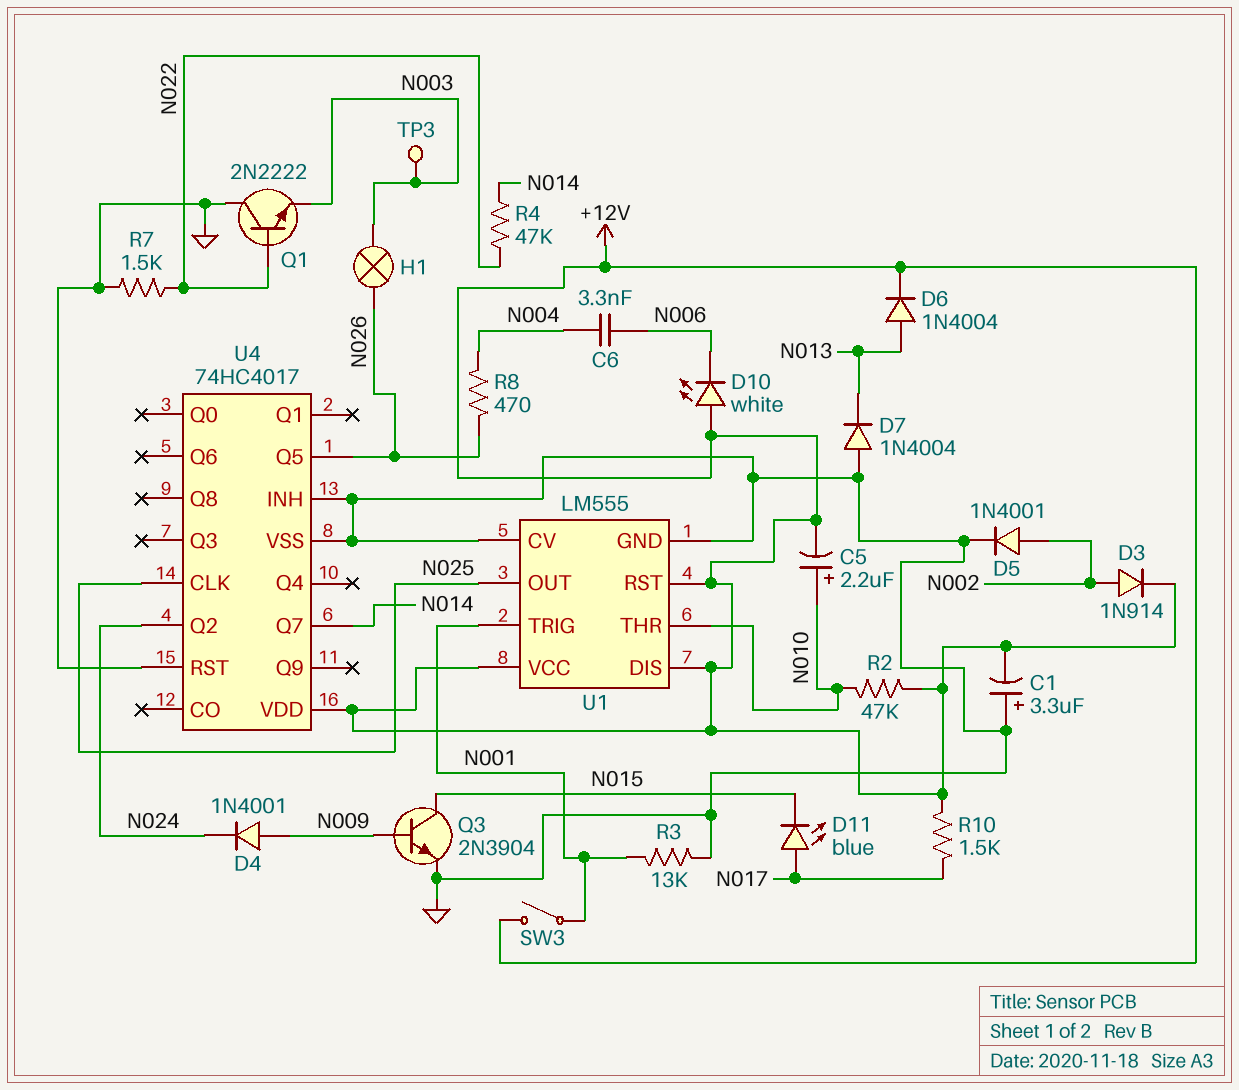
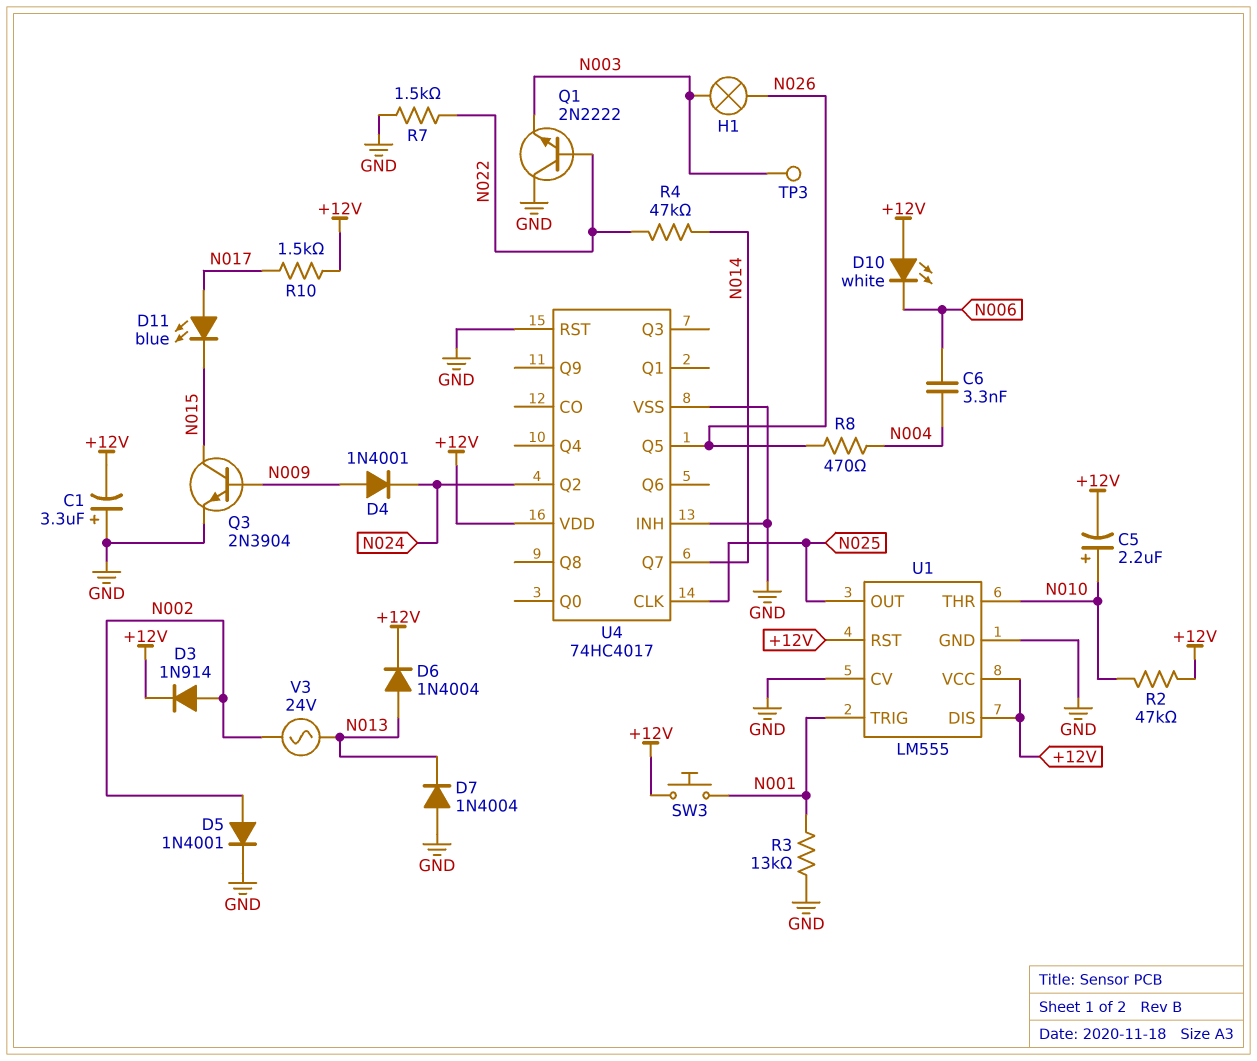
SW3: switch (+12V, N001) -> button (+12V, N001)
V3: none -> AC 24V (N002, N013)

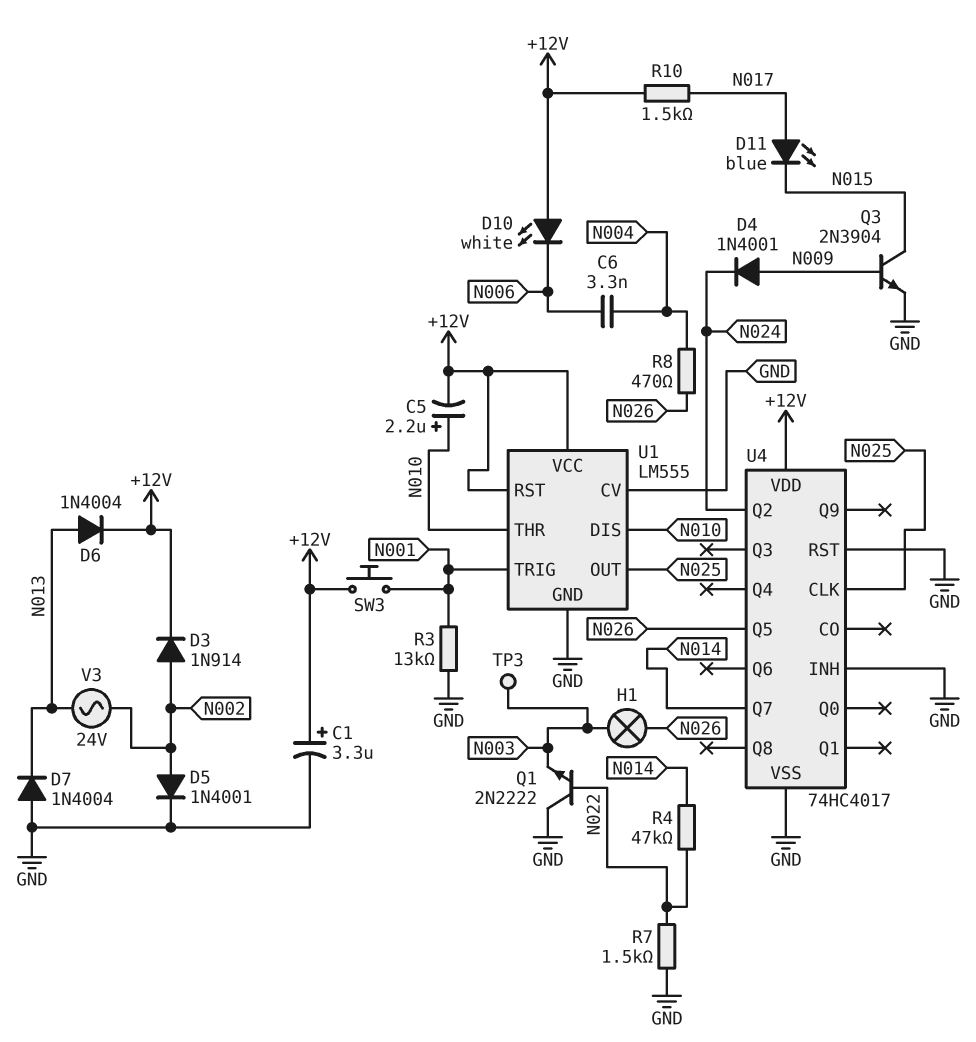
C1: 3.3uF (plus GND, minus +12V) -> 3.3uF (plus +12V, minus GND)
R2: 47k (+12V, N010) -> none
U1 pin DIS: +12V -> N010

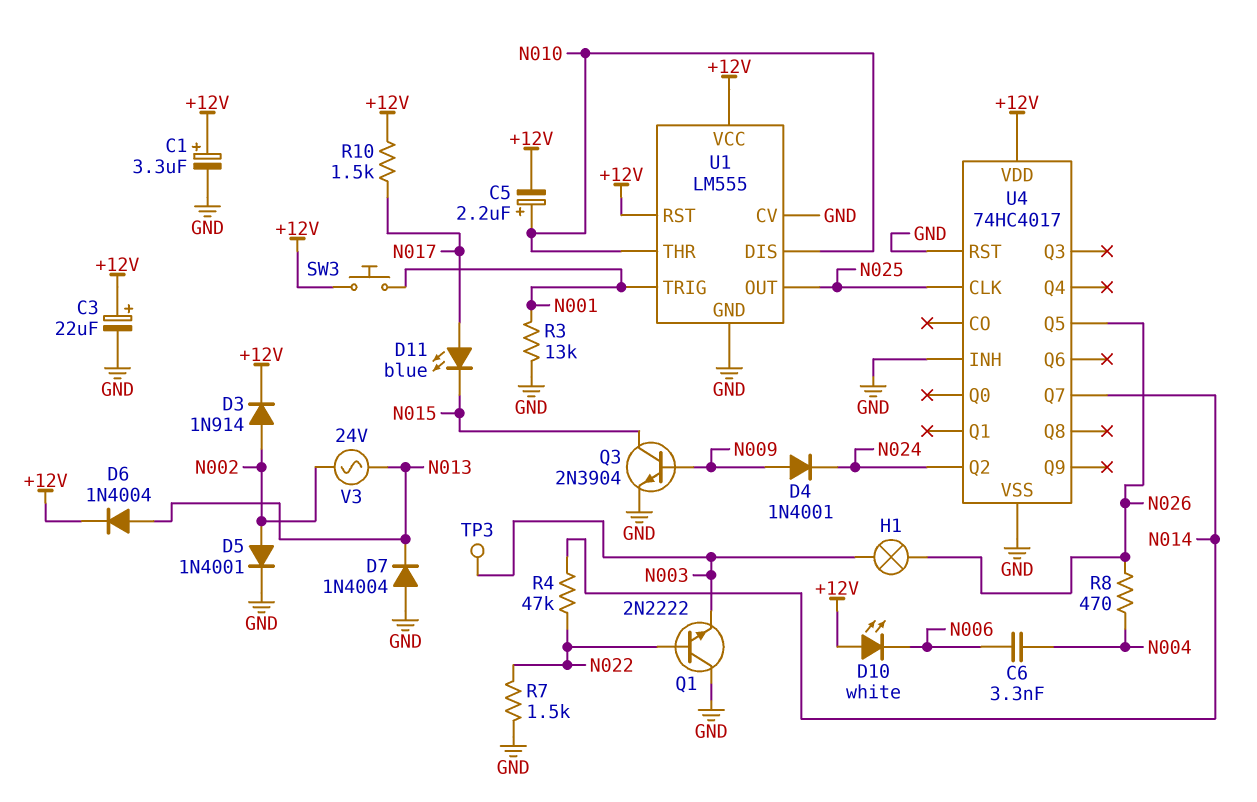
C3: none -> 22uF (plus +12V, minus GND)

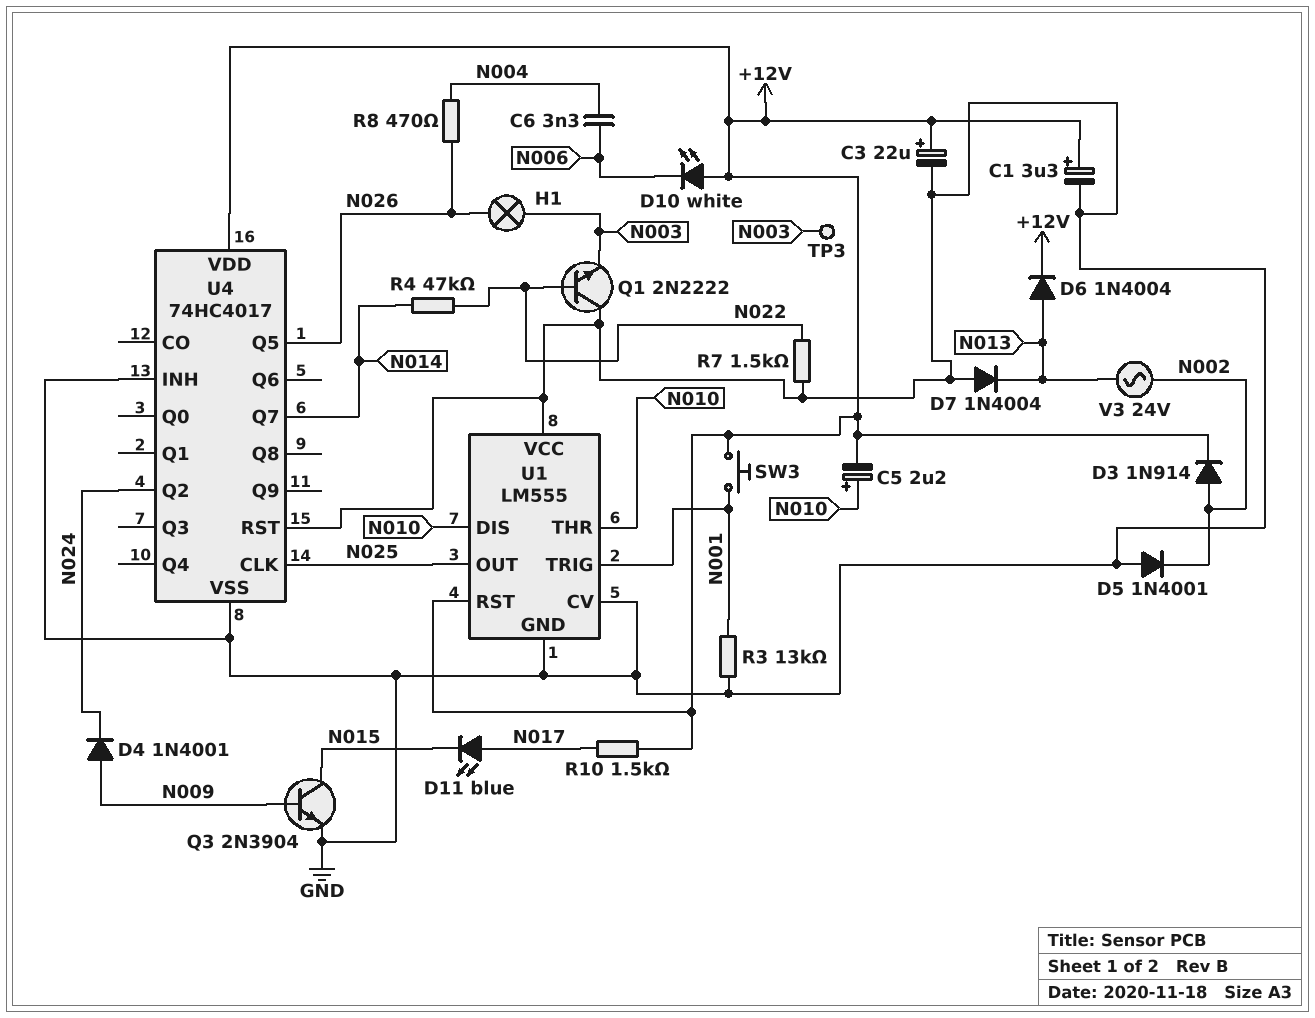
D5: diode 1N4001 (A N002, K GND) -> diode 1N4001 (A GND, K N002)
U1 pin VCC: +12V -> GND

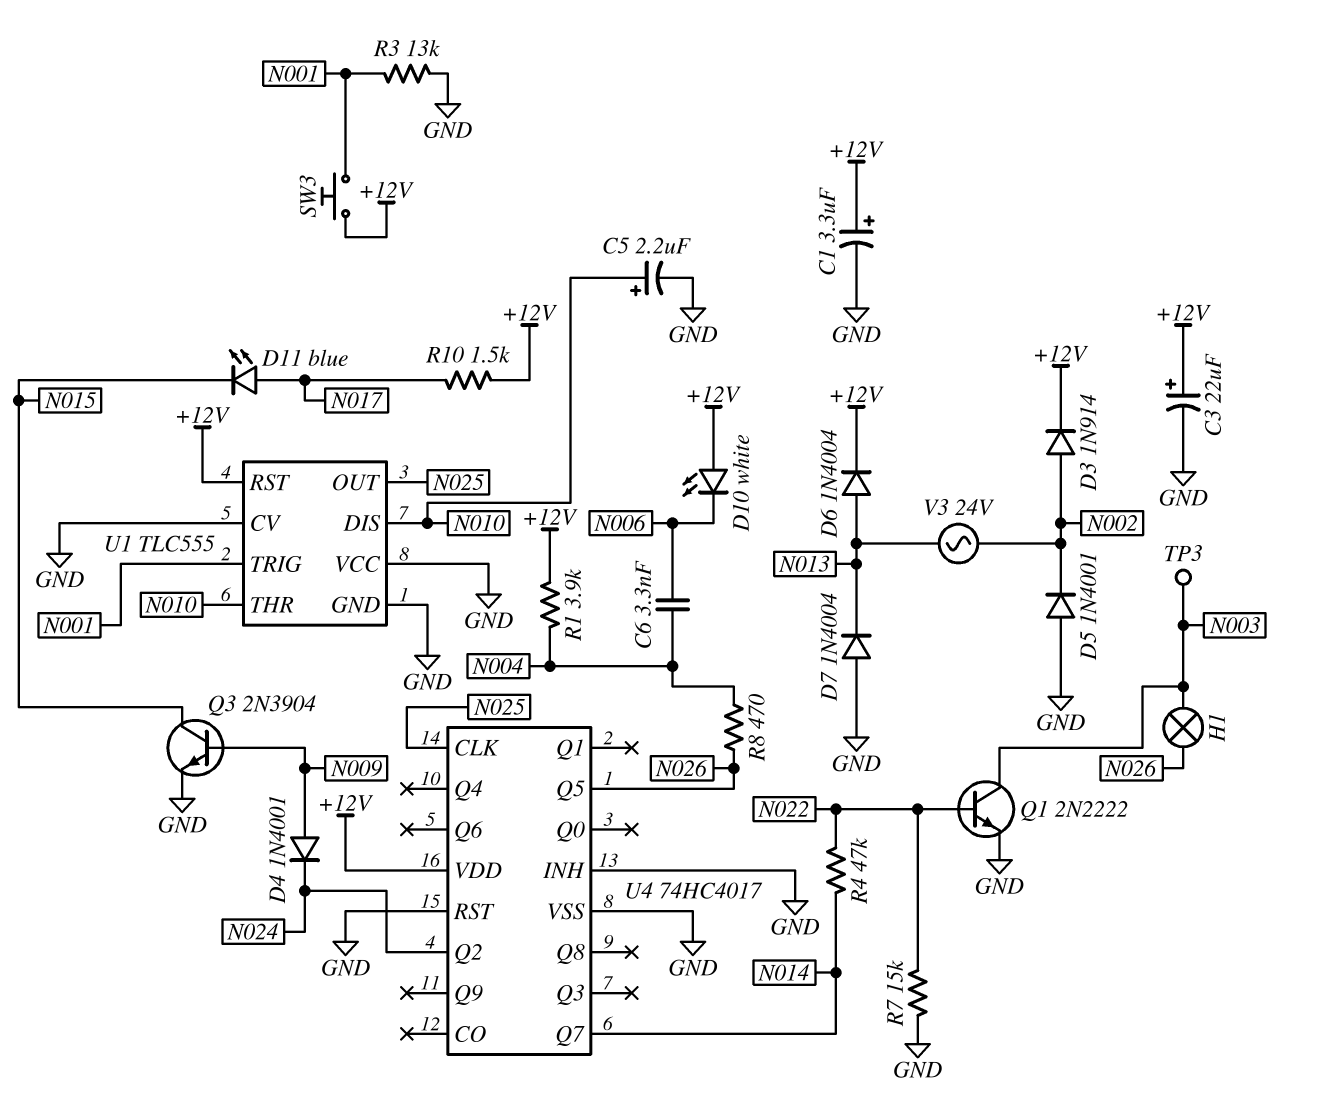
C5: 2.2uF (plus N010, minus +12V) -> 2.2uF (plus N010, minus GND)
Q1: NPN 2N2222 (B N022, C GND, E N003) -> NPN 2N2222 (B N022, C N003, E GND)
R1: none -> 3.9k (+12V, N004)
R7: 1.5k (GND, N022) -> 15k (GND, N022)
U1: LM555 -> TLC555

